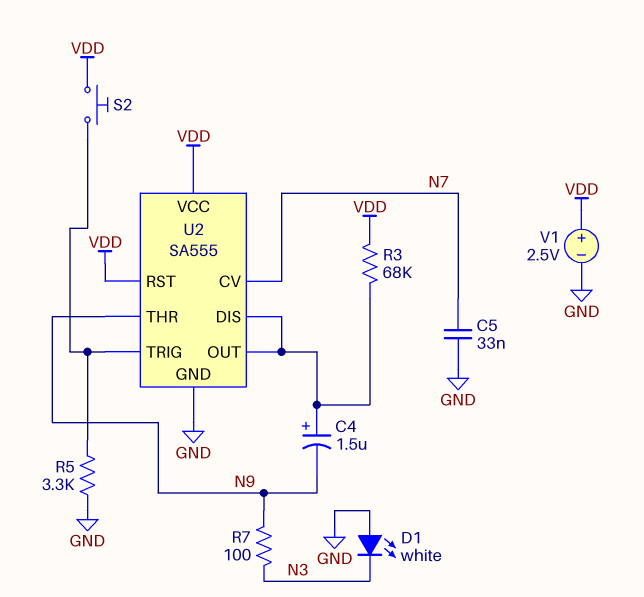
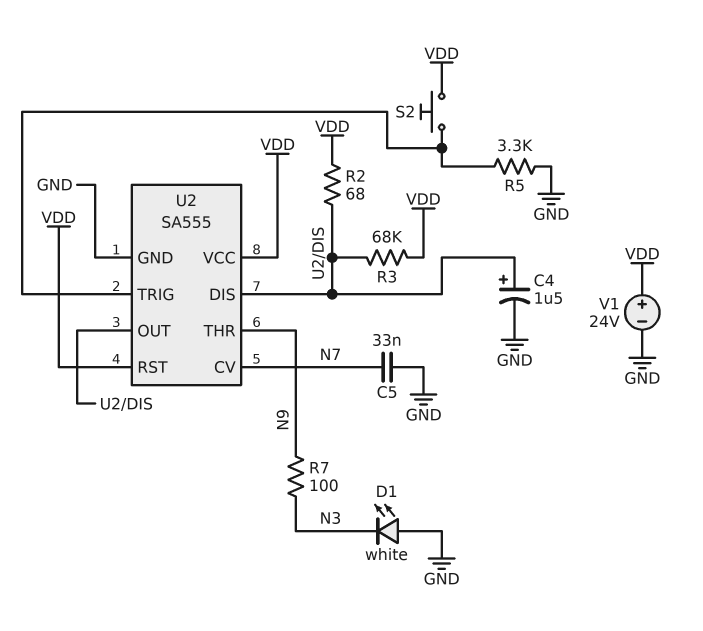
C4: 1.5uF (plus U2/DIS, minus N9) -> 1.5uF (plus U2/DIS, minus GND)
R2: none -> 68 (U2/DIS, VDD)
V1: 2.5V (plus VDD, minus GND) -> 24V (plus VDD, minus GND)

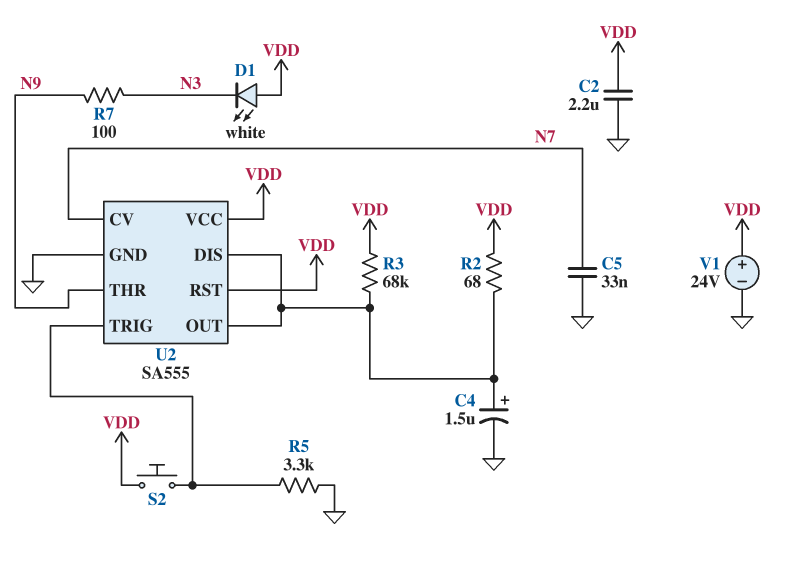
C2: none -> 2.2uF (GND, VDD)
D1: LED white (A GND, K N3) -> LED white (A VDD, K N3)

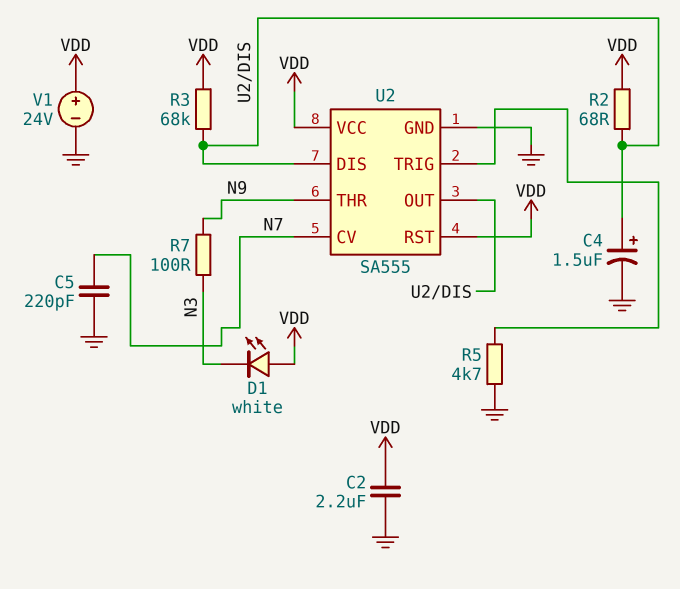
C5: 33nF (GND, N7) -> 220pF (GND, N7)
R5: 3.3k (GND, U2/TRIG) -> 4.7k (GND, U2/TRIG)
S2: button (U2/TRIG, VDD) -> none

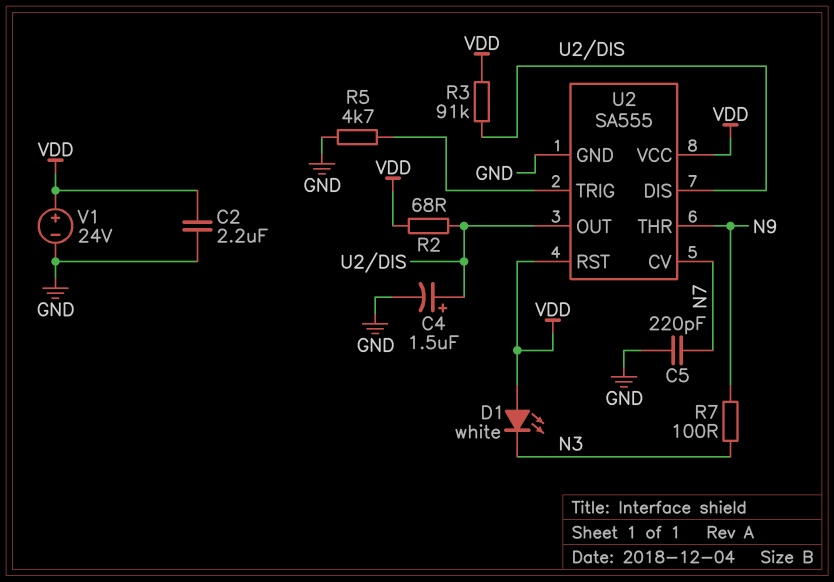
R3: 68k (U2/DIS, VDD) -> 91k (U2/DIS, VDD)

